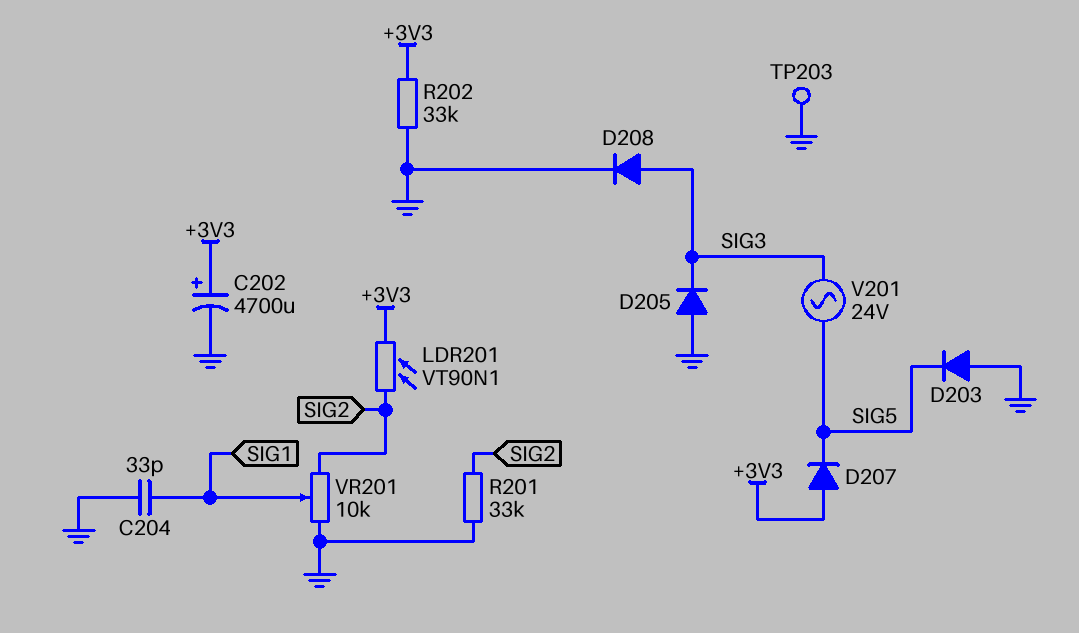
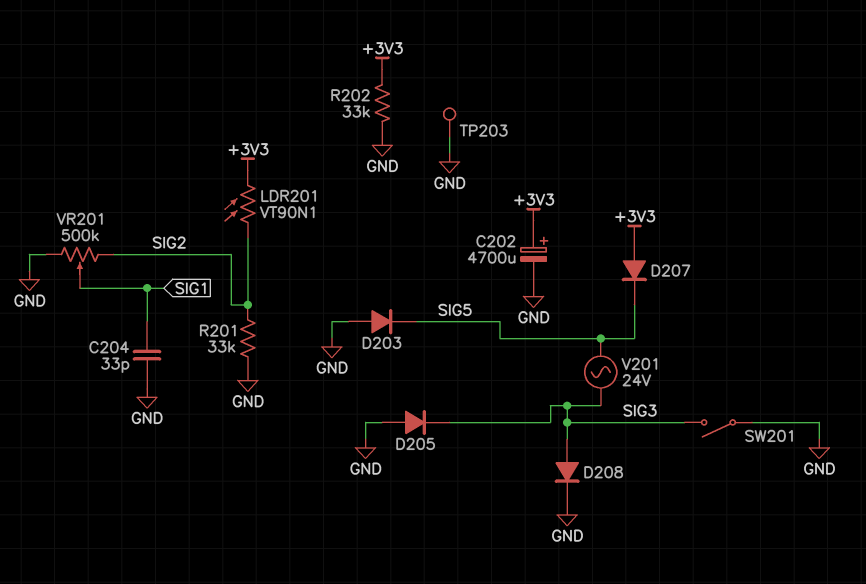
SW201: none -> switch (GND, SIG3)
VR201: 10k (GND, SIG2, wiper SIG1) -> 500k (GND, SIG2, wiper SIG1)

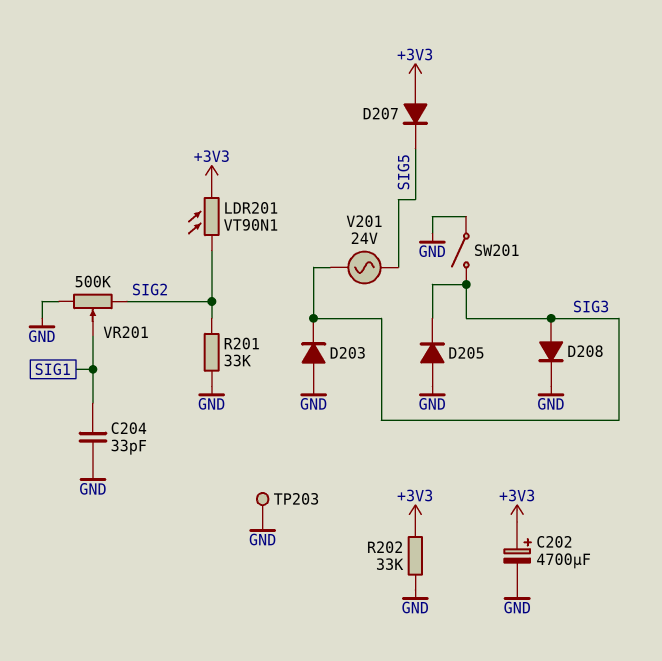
D203: diode (A GND, K SIG5) -> diode (A GND, K SIG3)

